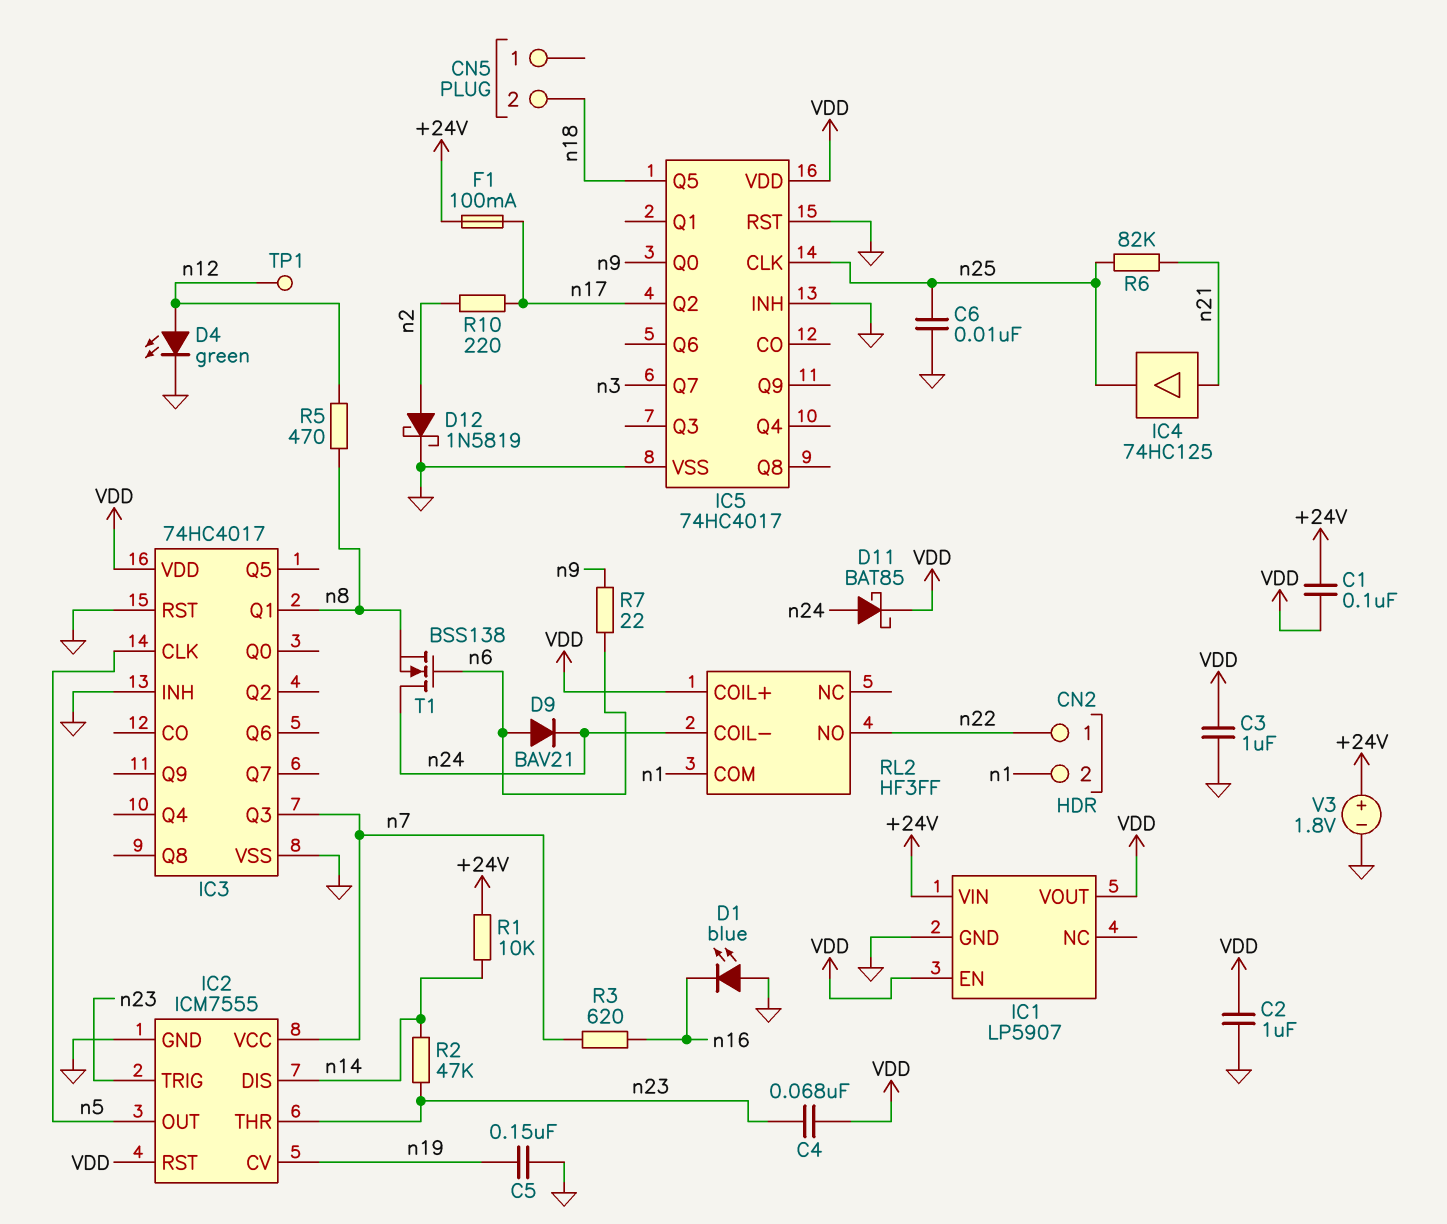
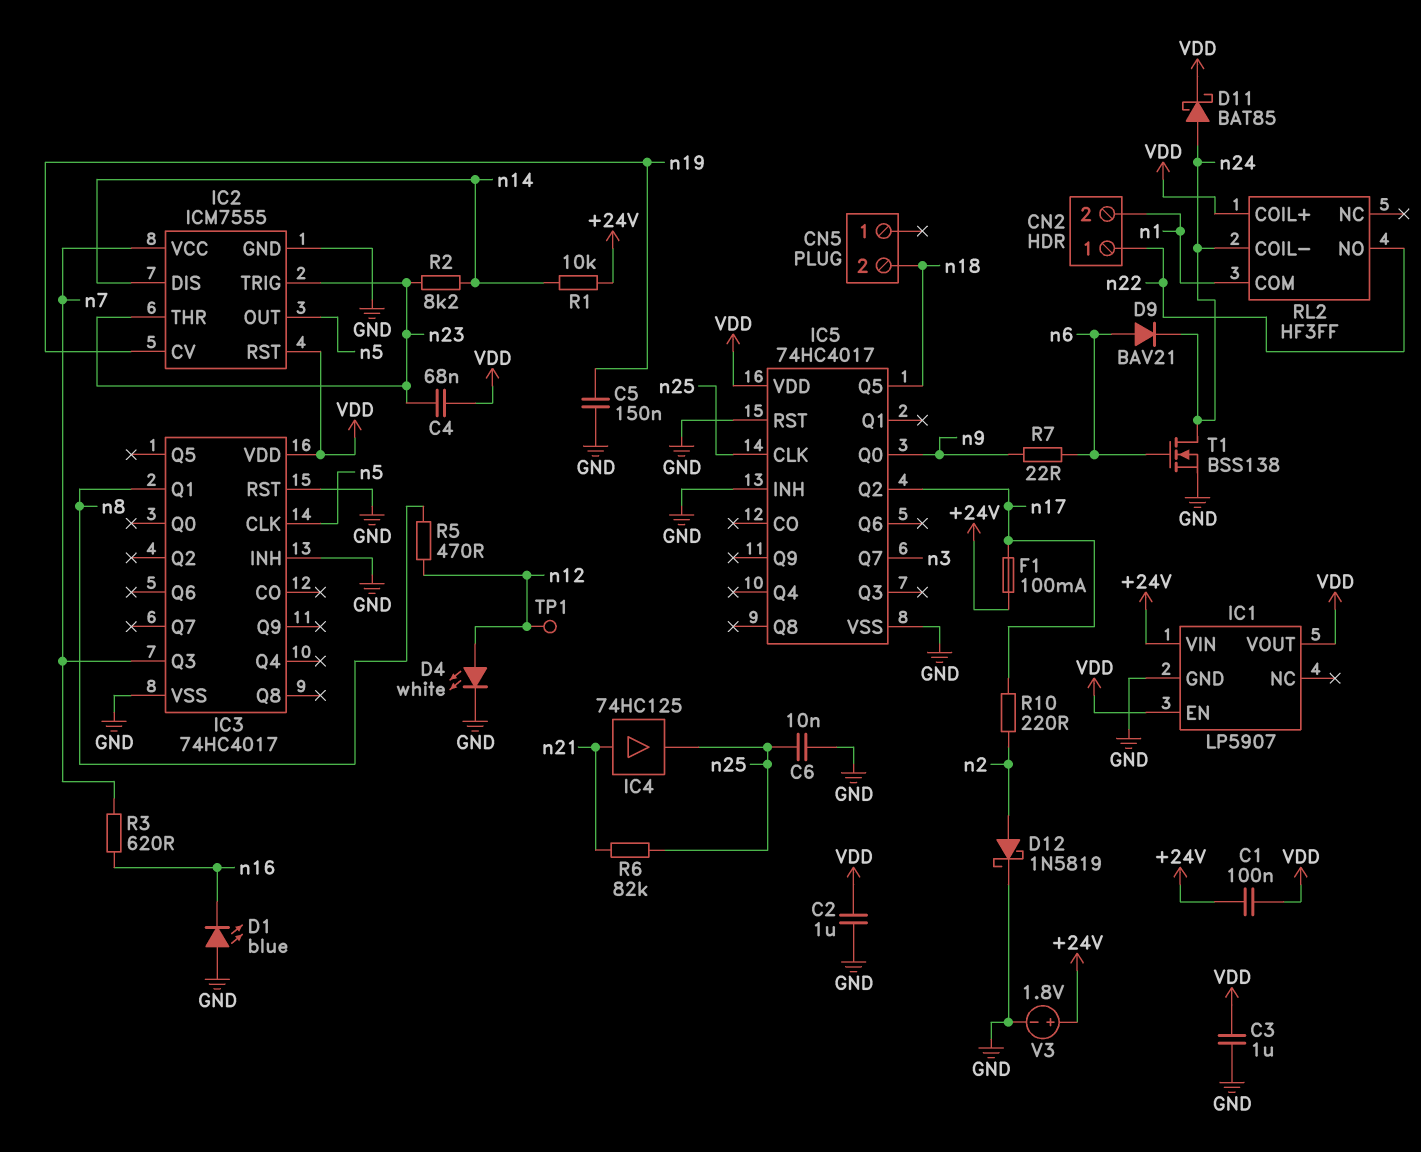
D4: LED green (A n12, K GND) -> LED white (A n12, K GND)
R2: 47k (n14, n23) -> 8.2k (n14, n23)
T1: NMOS BSS138 (G n6, D n24, S n8) -> NMOS BSS138 (G n6, D n24, S GND)

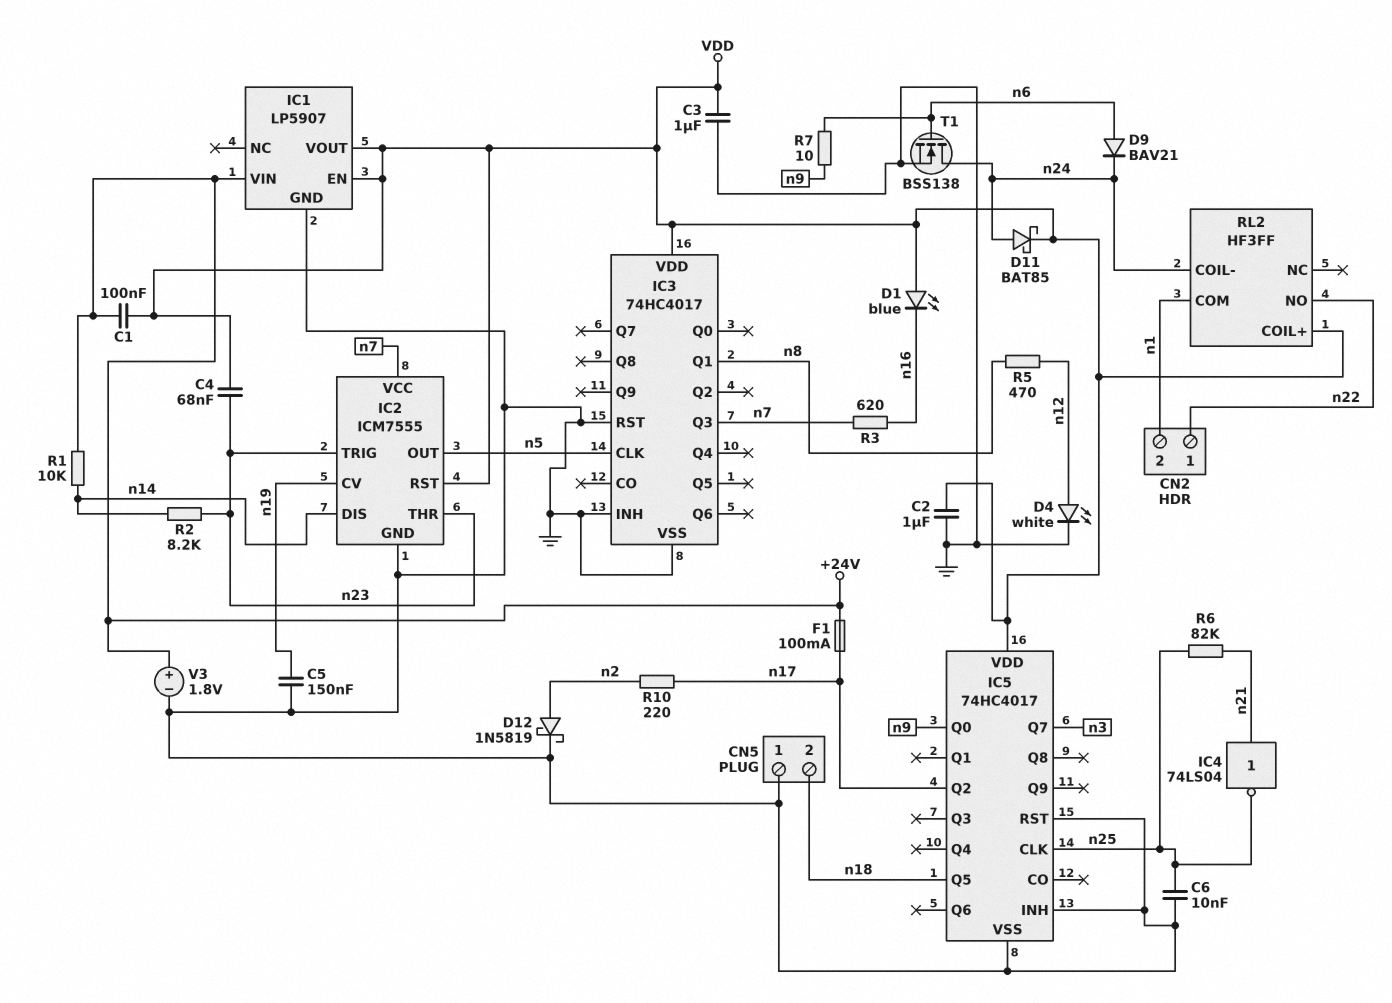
CN5 pin 1: none -> GND
D1: LED blue (A GND, K n16) -> LED blue (A VDD, K n16)
IC4: buffer 74HC125 (in n21, out n25) -> NOT 74LS04 (in n21, out n25)
R7: 22 (n6, n9) -> 10 (n6, n9)
TP1: test point (n12) -> none

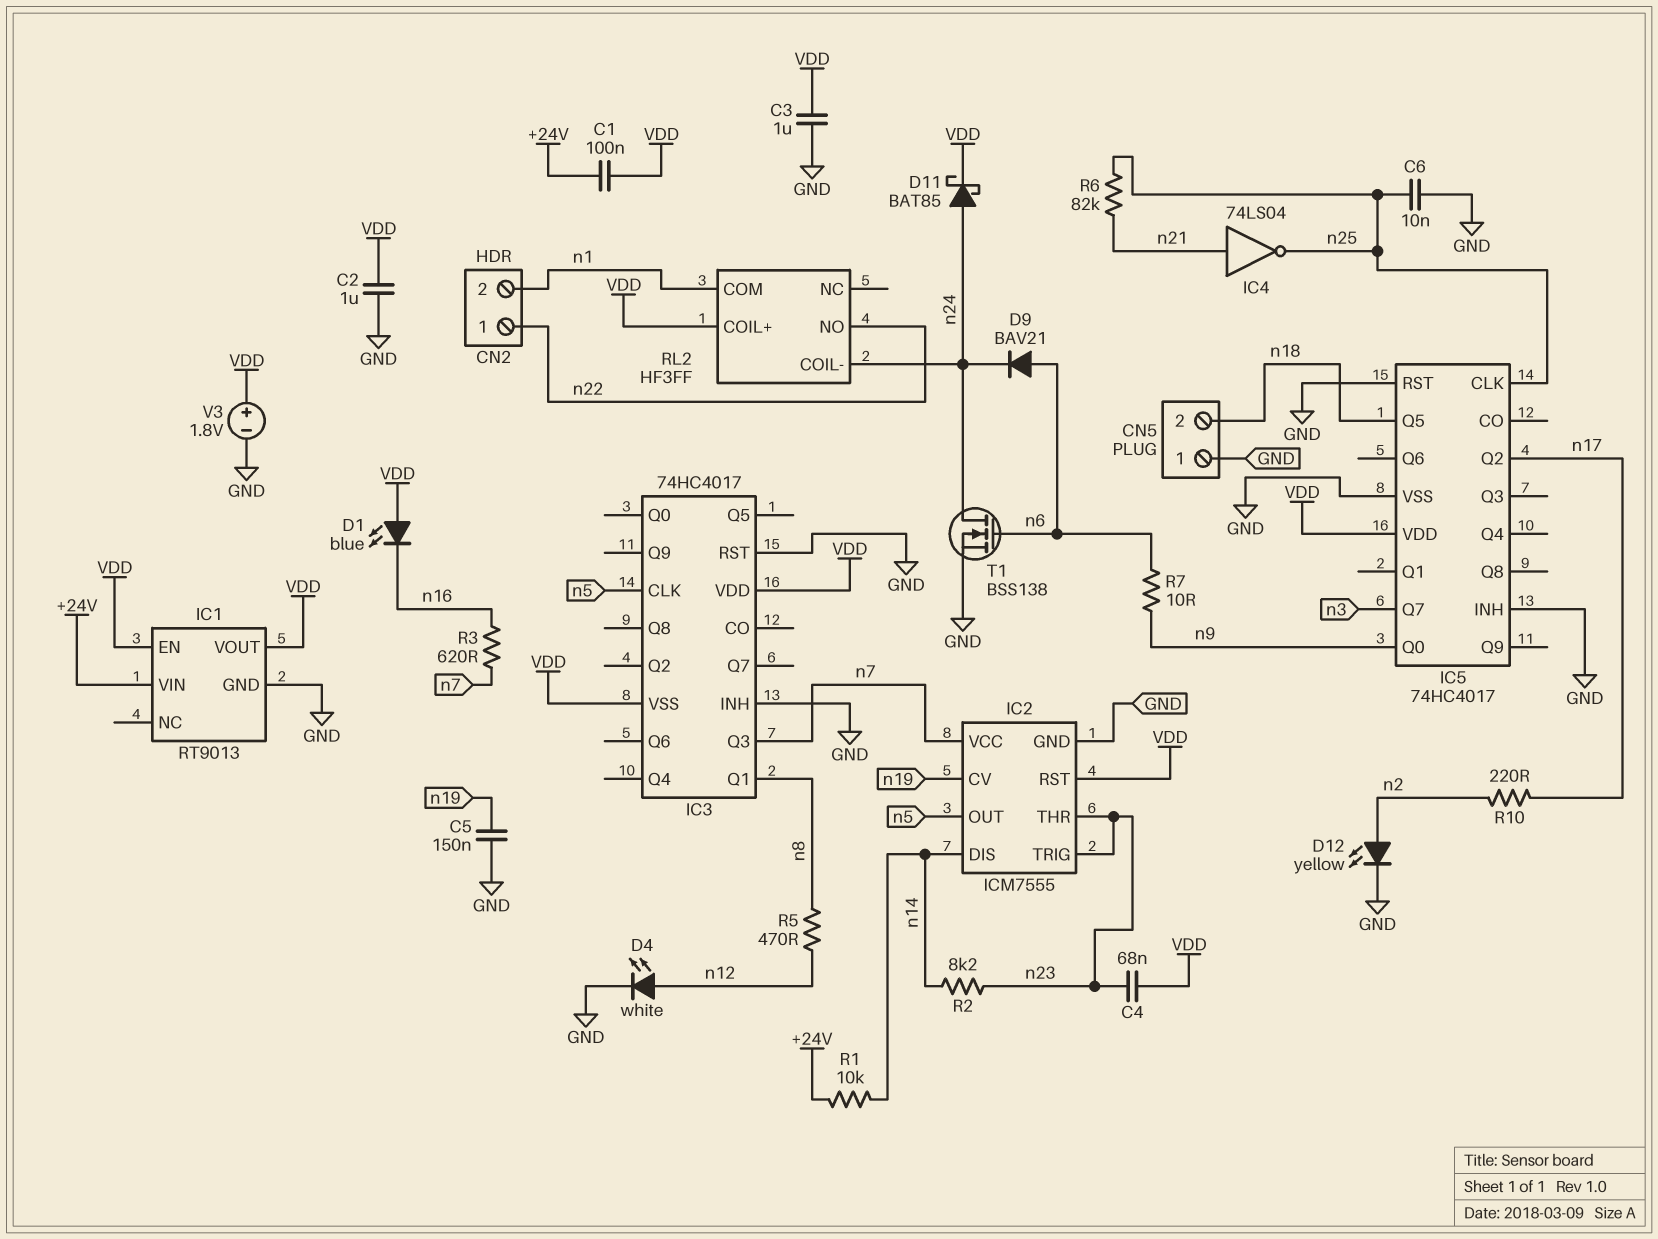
D12: schottky 1N5819 (A n2, K GND) -> LED yellow (A n2, K GND)
F1: 100mA (+24V, n17) -> none
IC1: LP5907 -> RT9013
IC3 pin VSS: GND -> VDD
V3: 1.8V (plus +24V, minus GND) -> 1.8V (plus VDD, minus GND)

